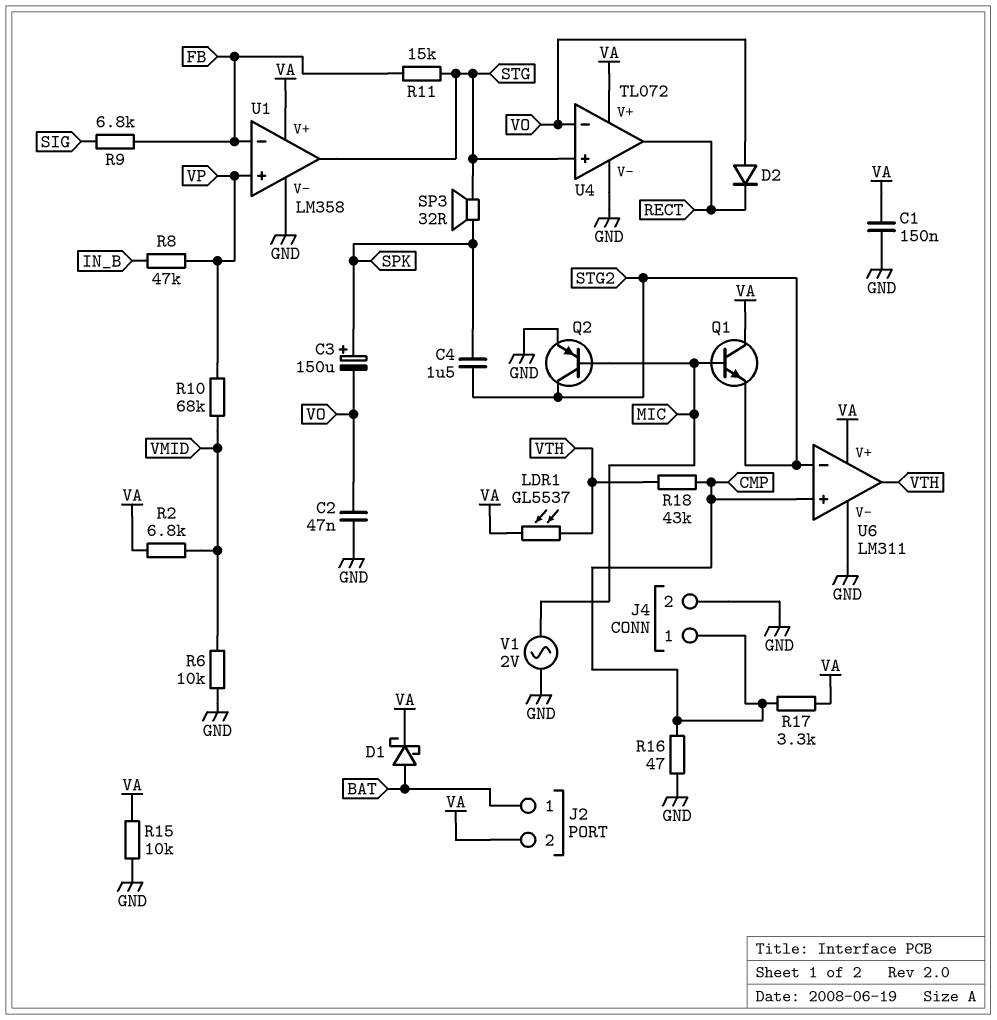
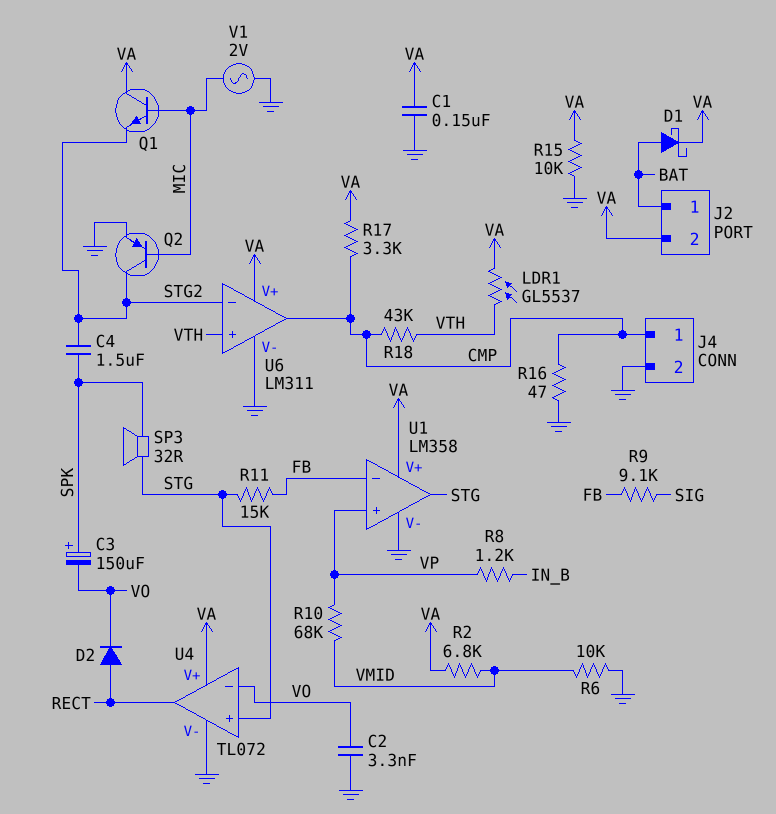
C2: 47nF (GND, VO) -> 3.3nF (GND, VO)
D2: diode (A VO, K RECT) -> diode (A RECT, K VO)
R8: 47k (IN_B, VP) -> 1.2k (IN_B, VP)
R9: 6.8k (FB, SIG) -> 9.1k (FB, SIG)
U6 pin in+: CMP -> VTH
U6 pin out: VTH -> CMP

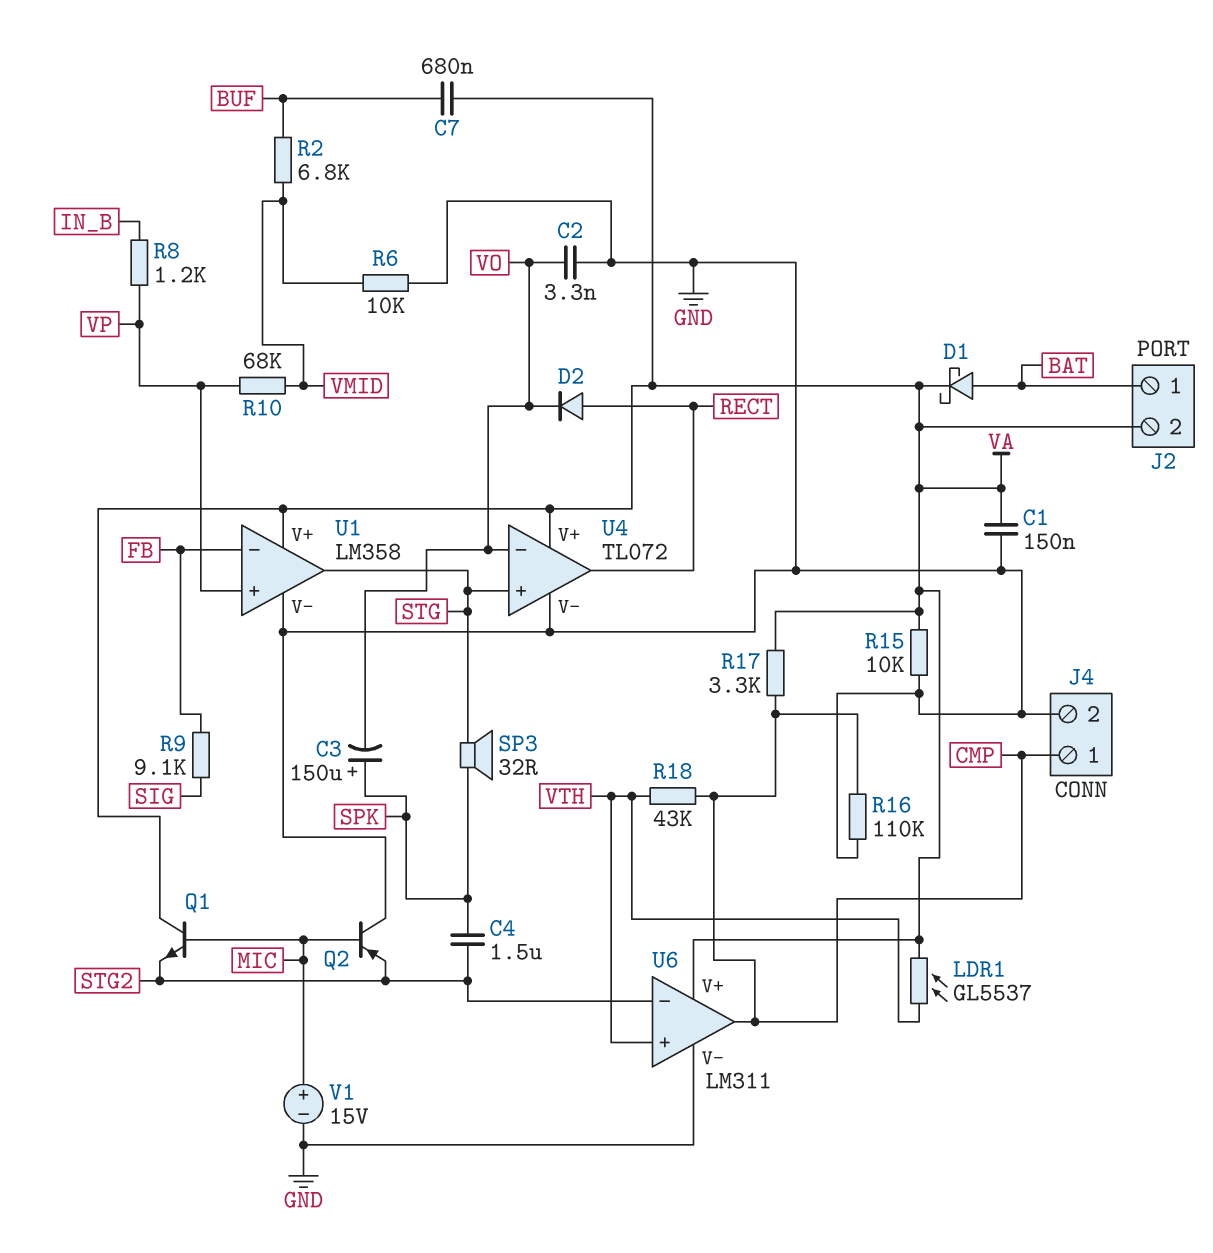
C7: none -> 680nF (BUF, VA)
Q2: PNP (B MIC, C STG2, E GND) -> PNP (B MIC, C GND, E STG2)
R2: 6.8k (VA, VMID) -> 6.8k (BUF, VMID)
R11: 15k (FB, STG) -> none
R16: 47 (CMP, GND) -> 110k (CMP, GND)
V1: AC 2V (GND, MIC) -> 15V (plus MIC, minus GND)

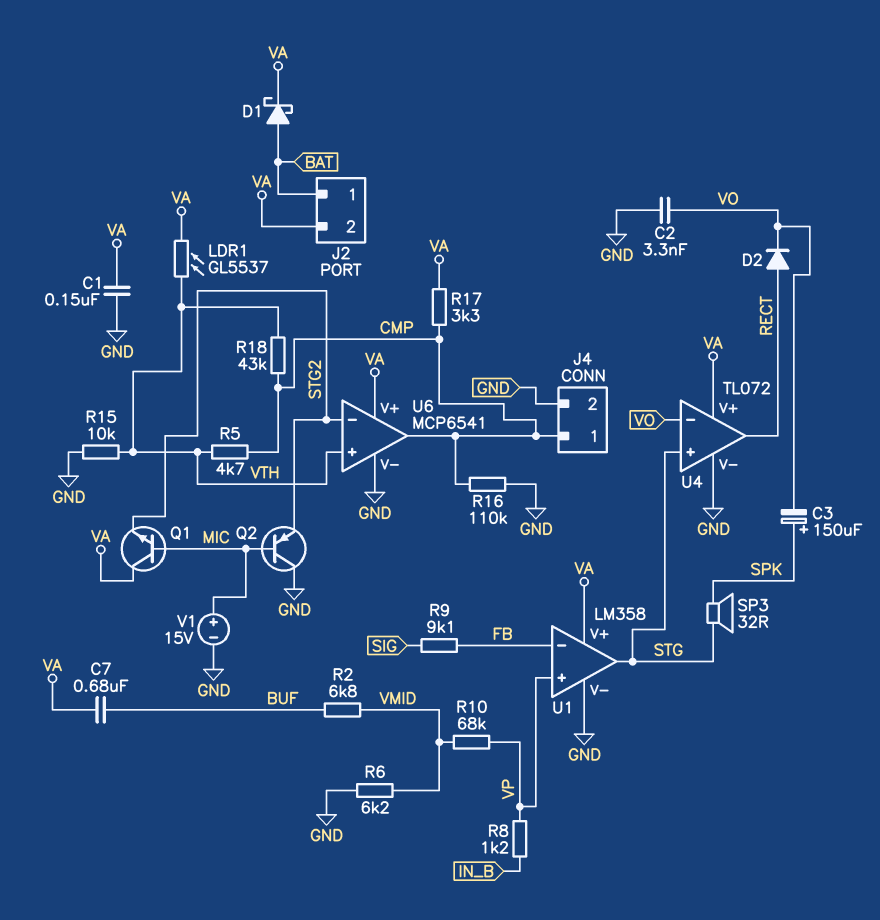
C4: 1.5uF (SPK, STG2) -> none
R5: none -> 4.7k (CMP, VTH)
R6: 10k (GND, VMID) -> 6.2k (GND, VMID)
R15: 10k (GND, VA) -> 10k (GND, VTH)
U6: LM311 -> MCP6541

